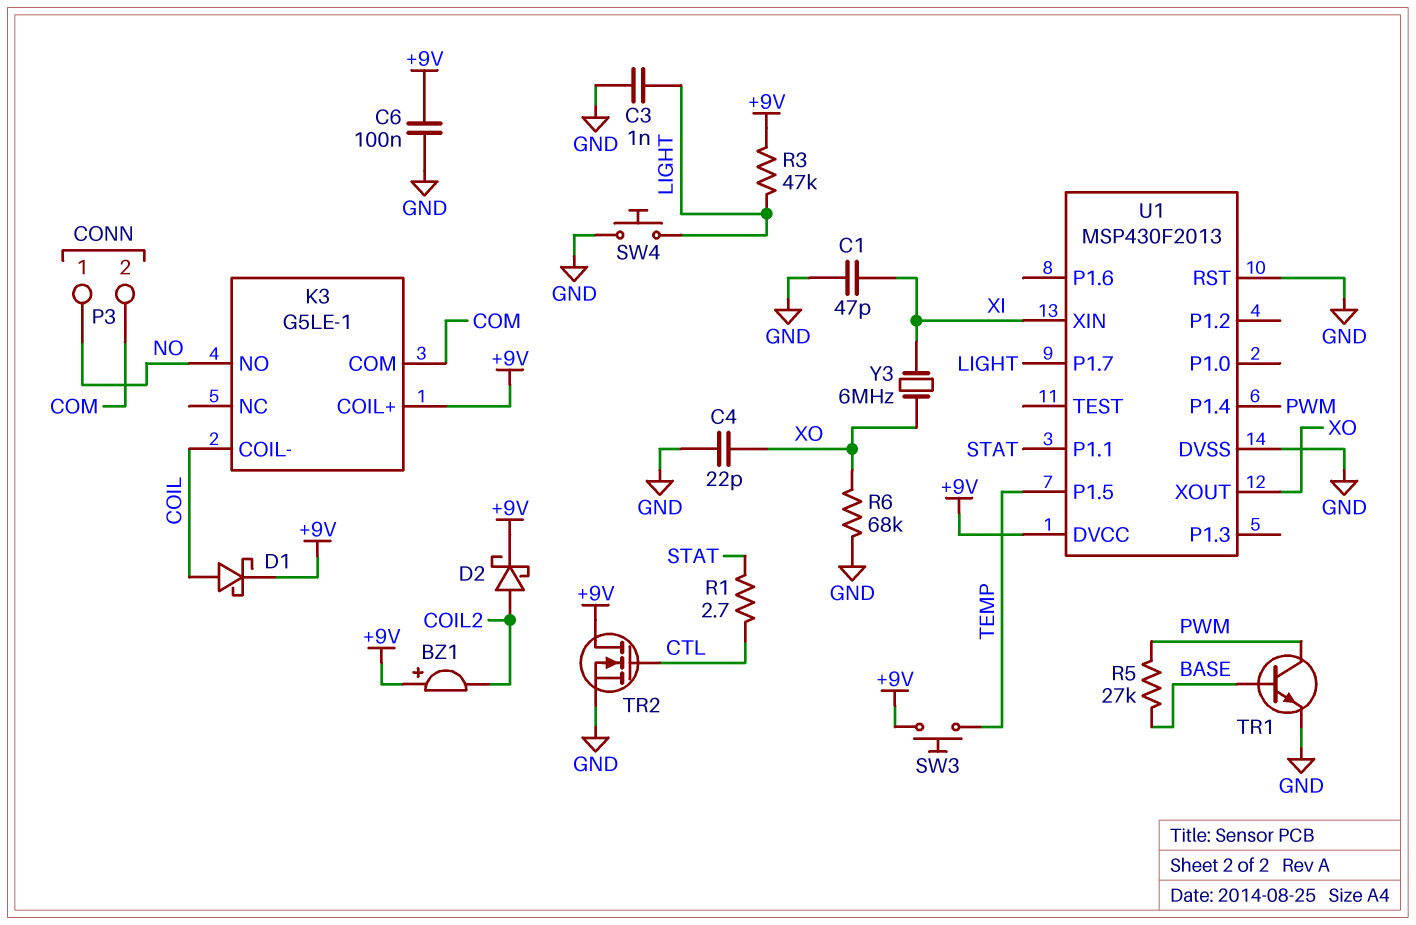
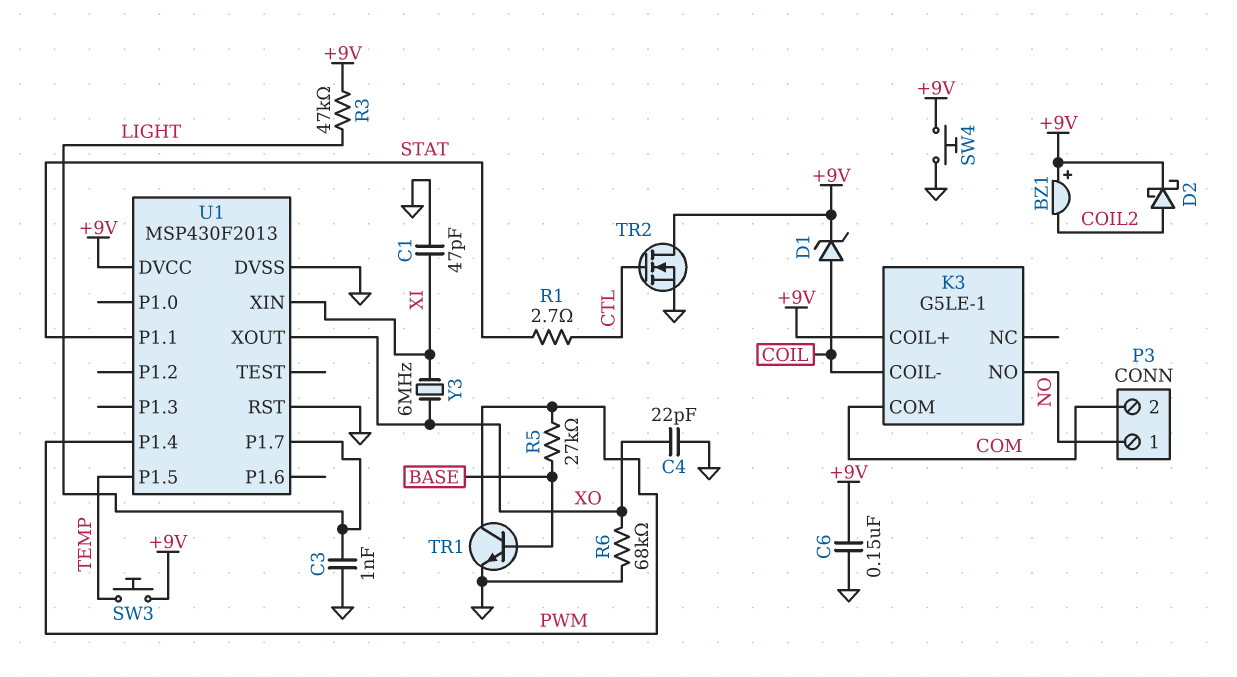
C6: 100nF (+9V, GND) -> 150nF (+9V, GND)
D1: schottky (A COIL, K +9V) -> zener (A COIL, K +9V)
SW4: button (GND, LIGHT) -> button (+9V, GND)

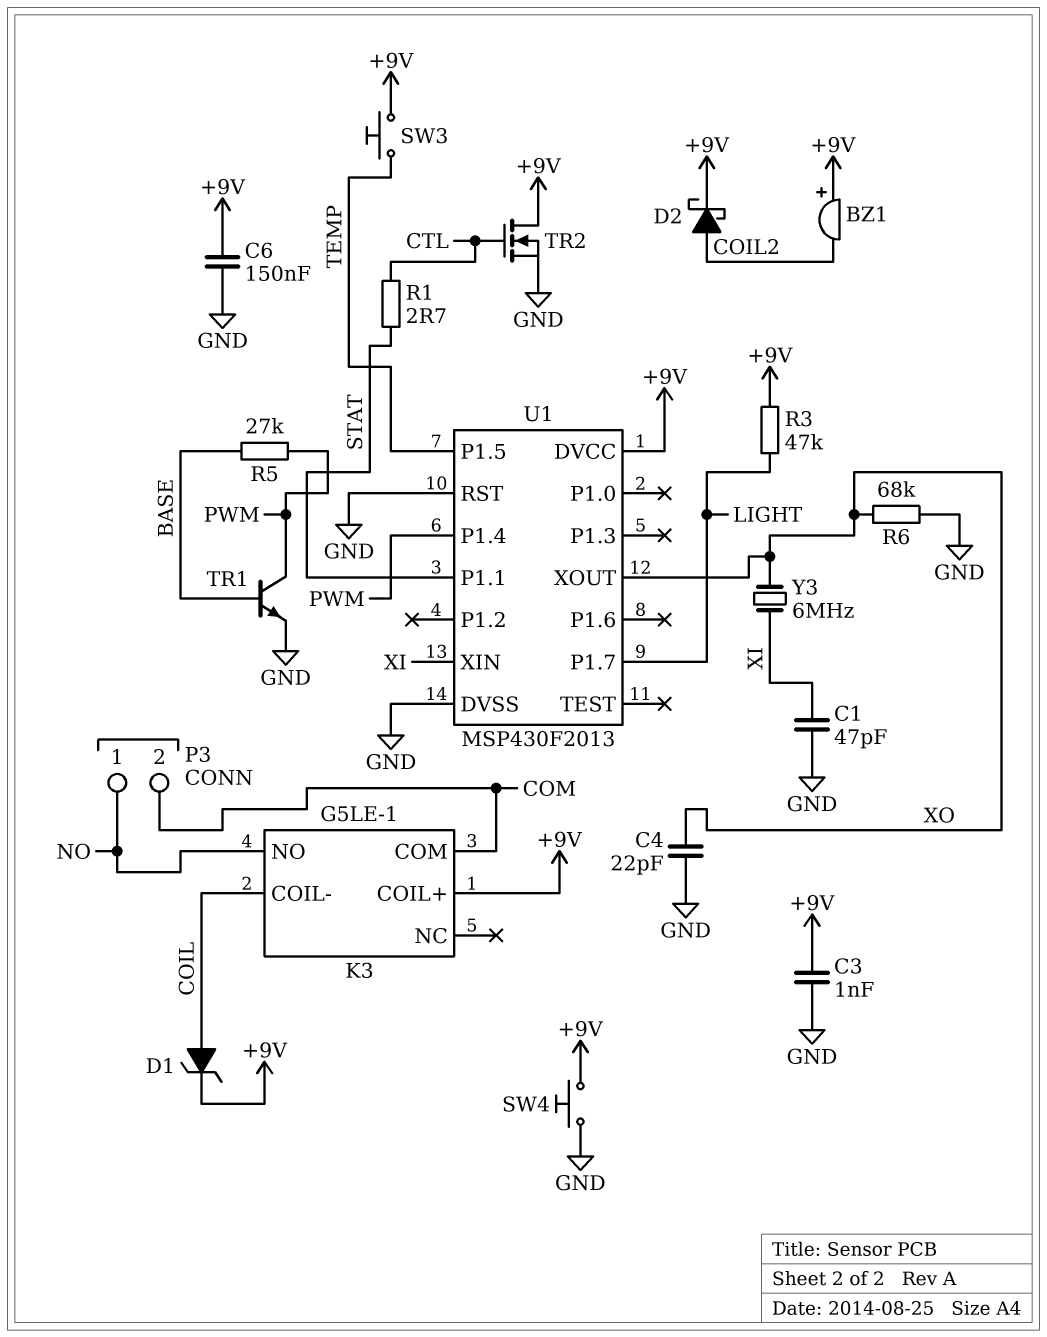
C3: 1nF (GND, LIGHT) -> 1nF (+9V, GND)

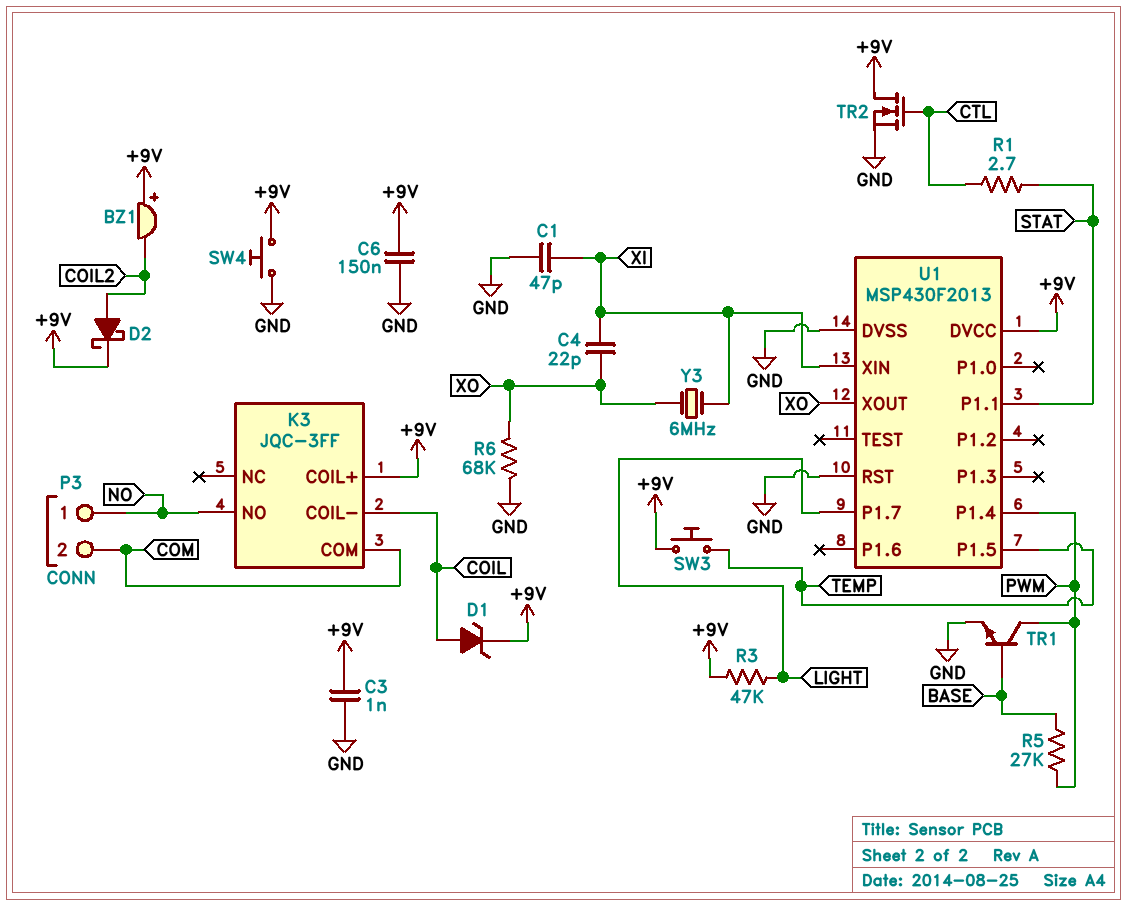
C4: 22pF (GND, XO) -> 22pF (XI, XO)
K3: G5LE-1 -> JQC-3FF

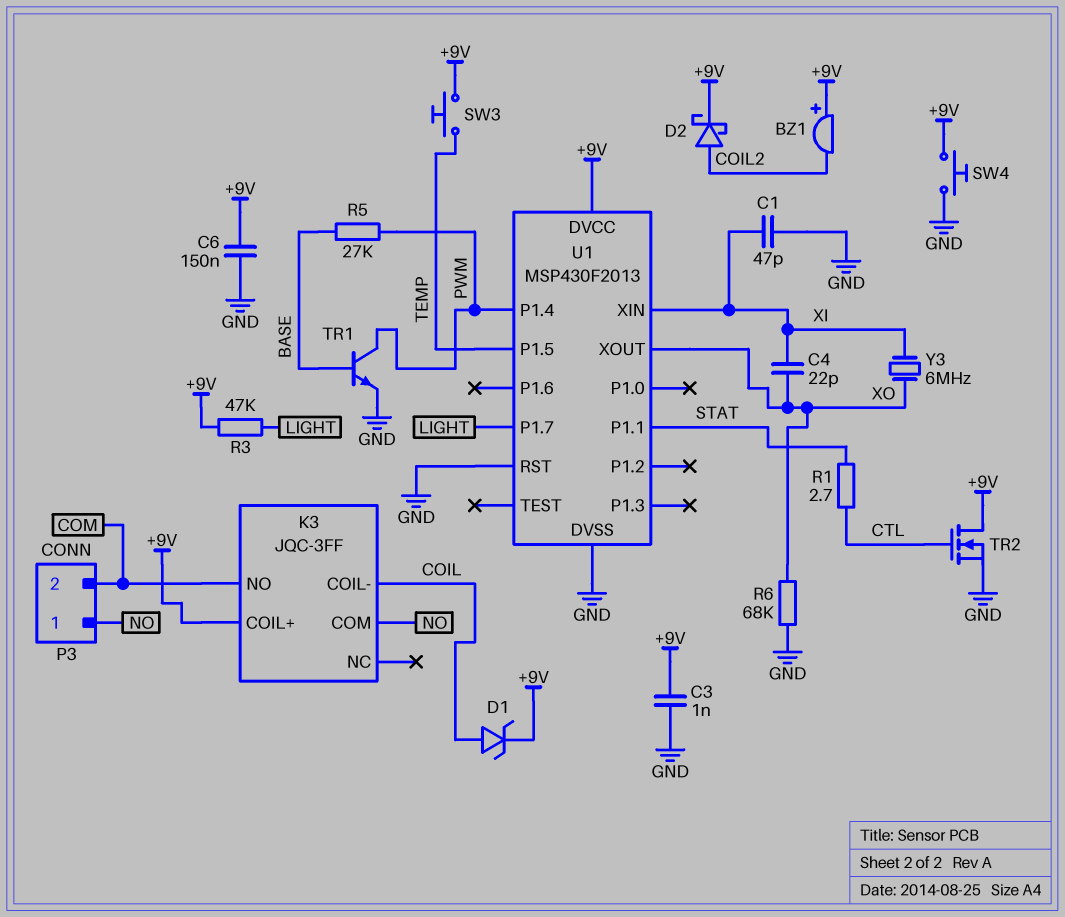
K3 pin COM: COM -> NO
K3 pin NO: NO -> COM

